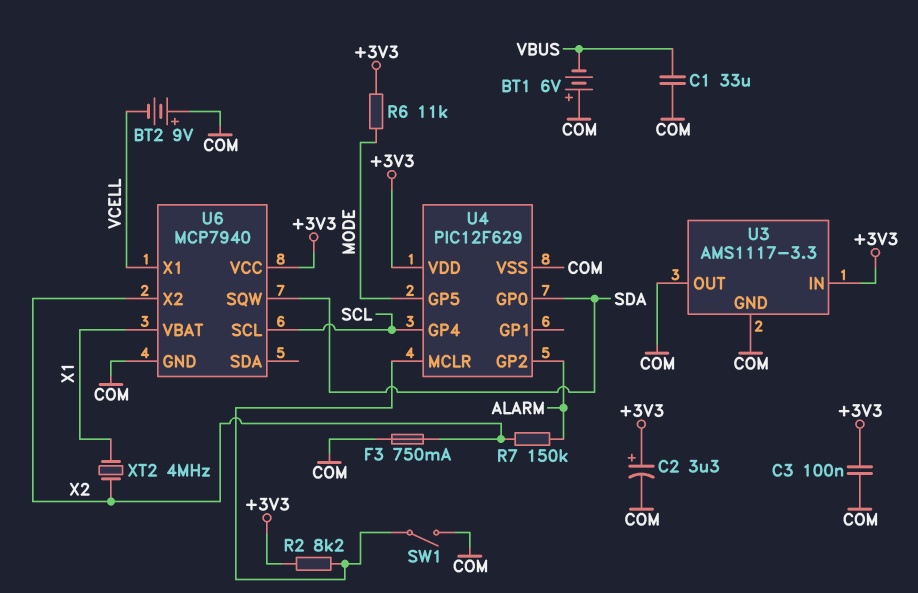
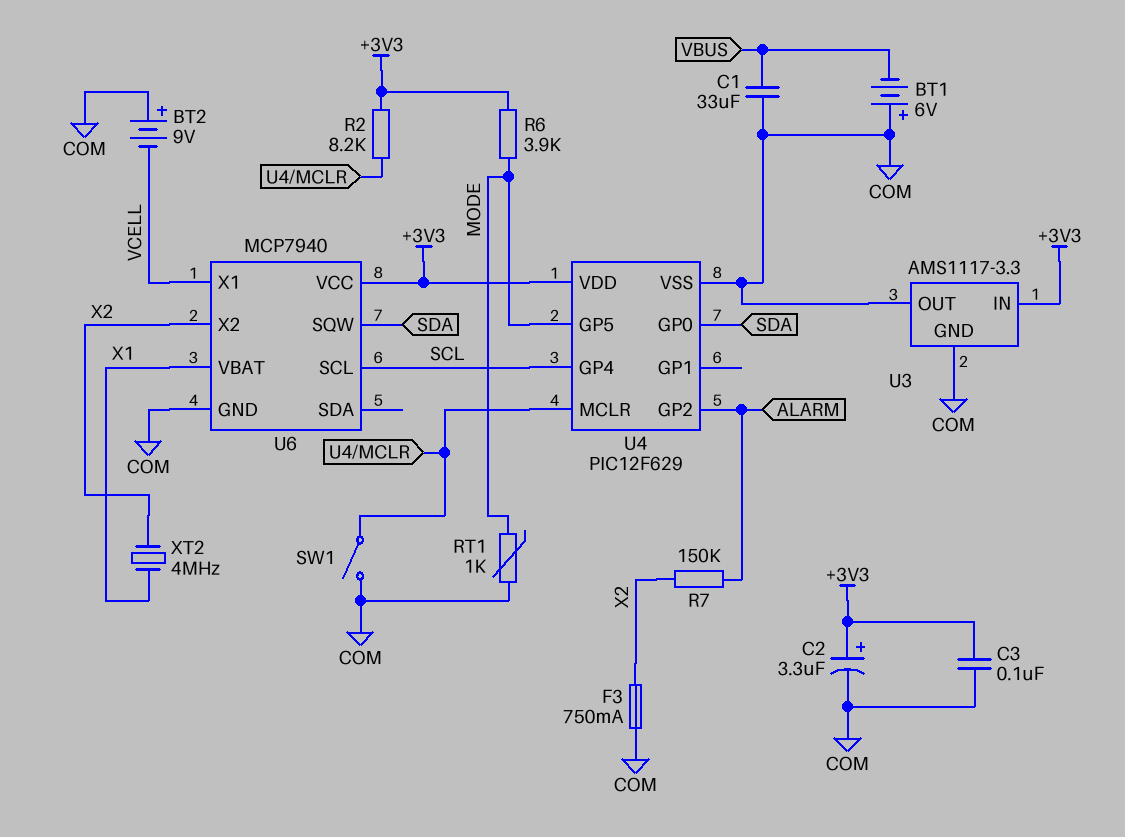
R6: 11k (+3V3, MODE) -> 3.9k (+3V3, MODE)
RT1: none -> 1k (COM, MODE)

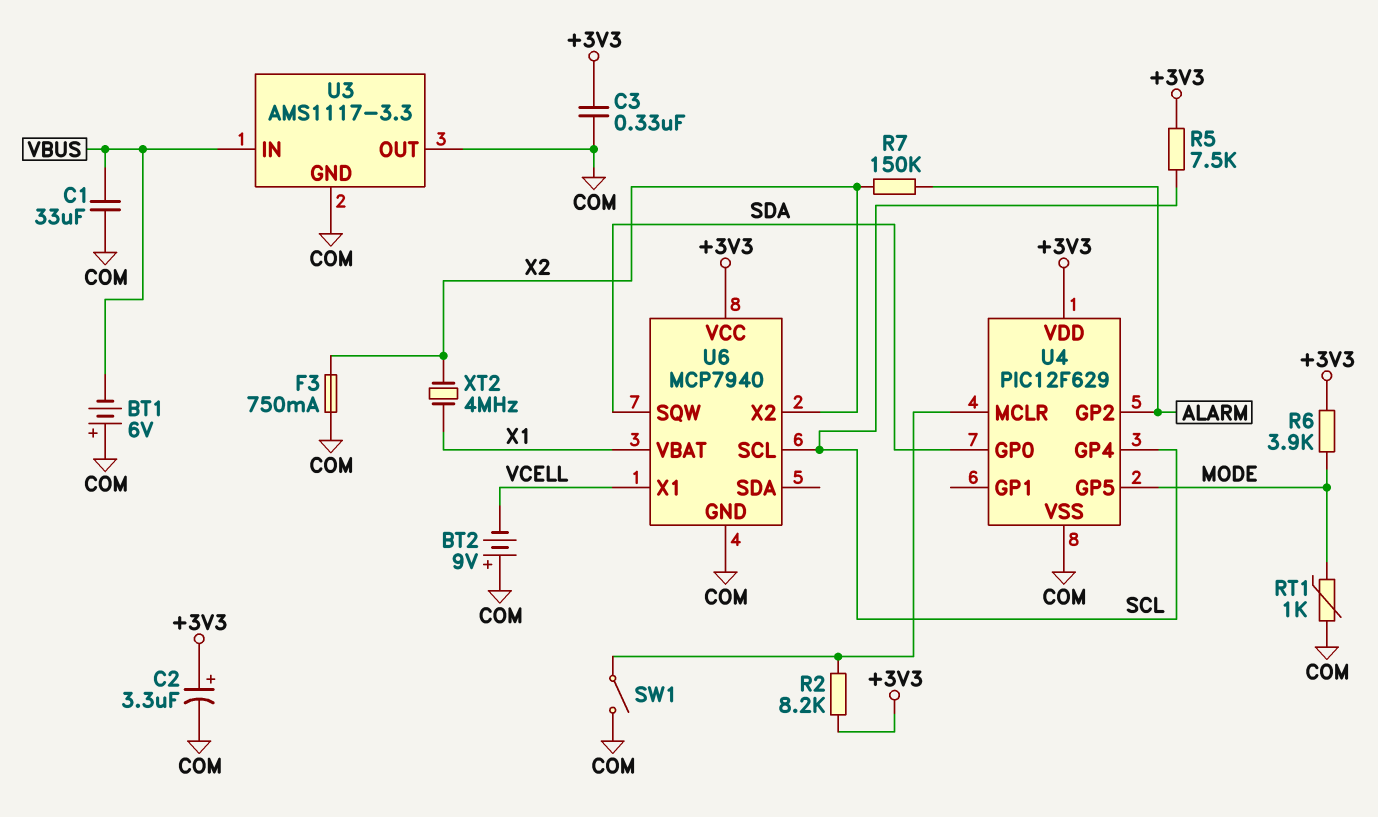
C3: 100nF (+3V3, COM) -> 330nF (+3V3, COM)
R5: none -> 7.5k (+3V3, SCL)
U3 pin IN: +3V3 -> VBUS

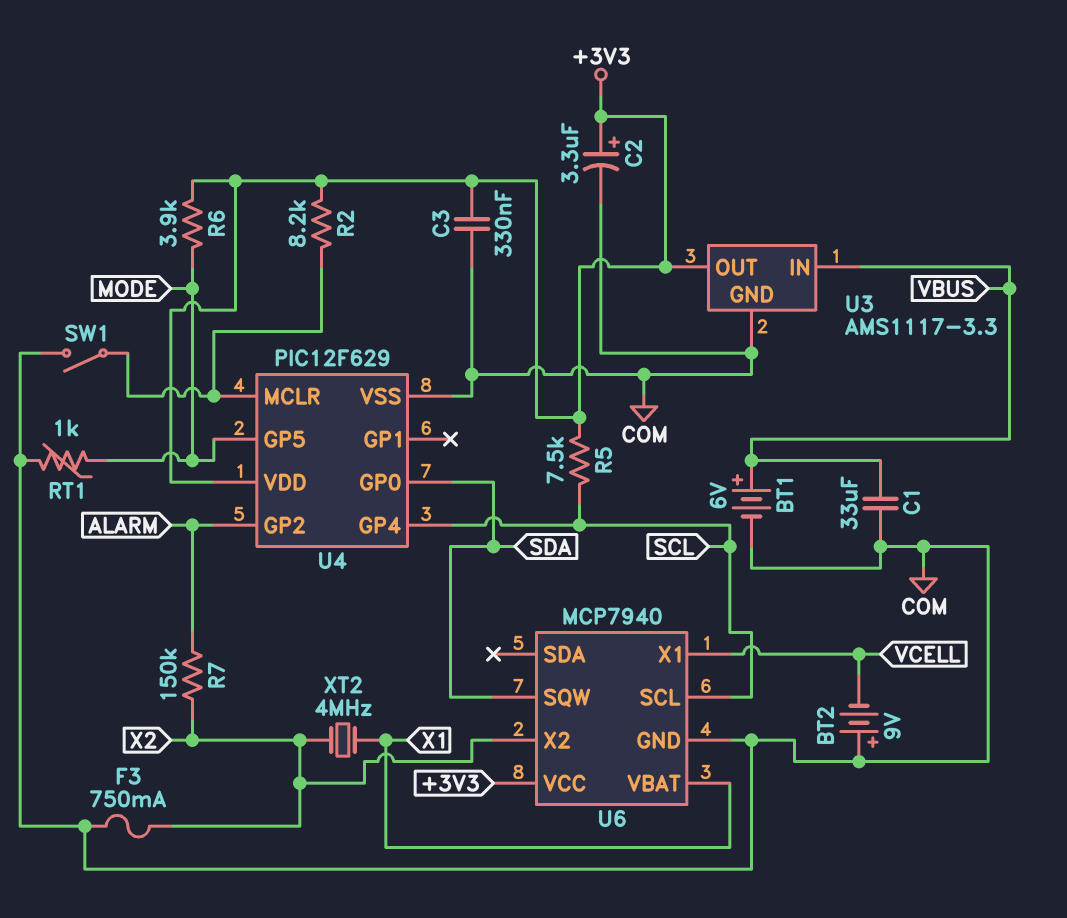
BT1: 6V (plus COM, minus VBUS) -> 6V (plus VBUS, minus COM)
U3 pin OUT: COM -> +3V3

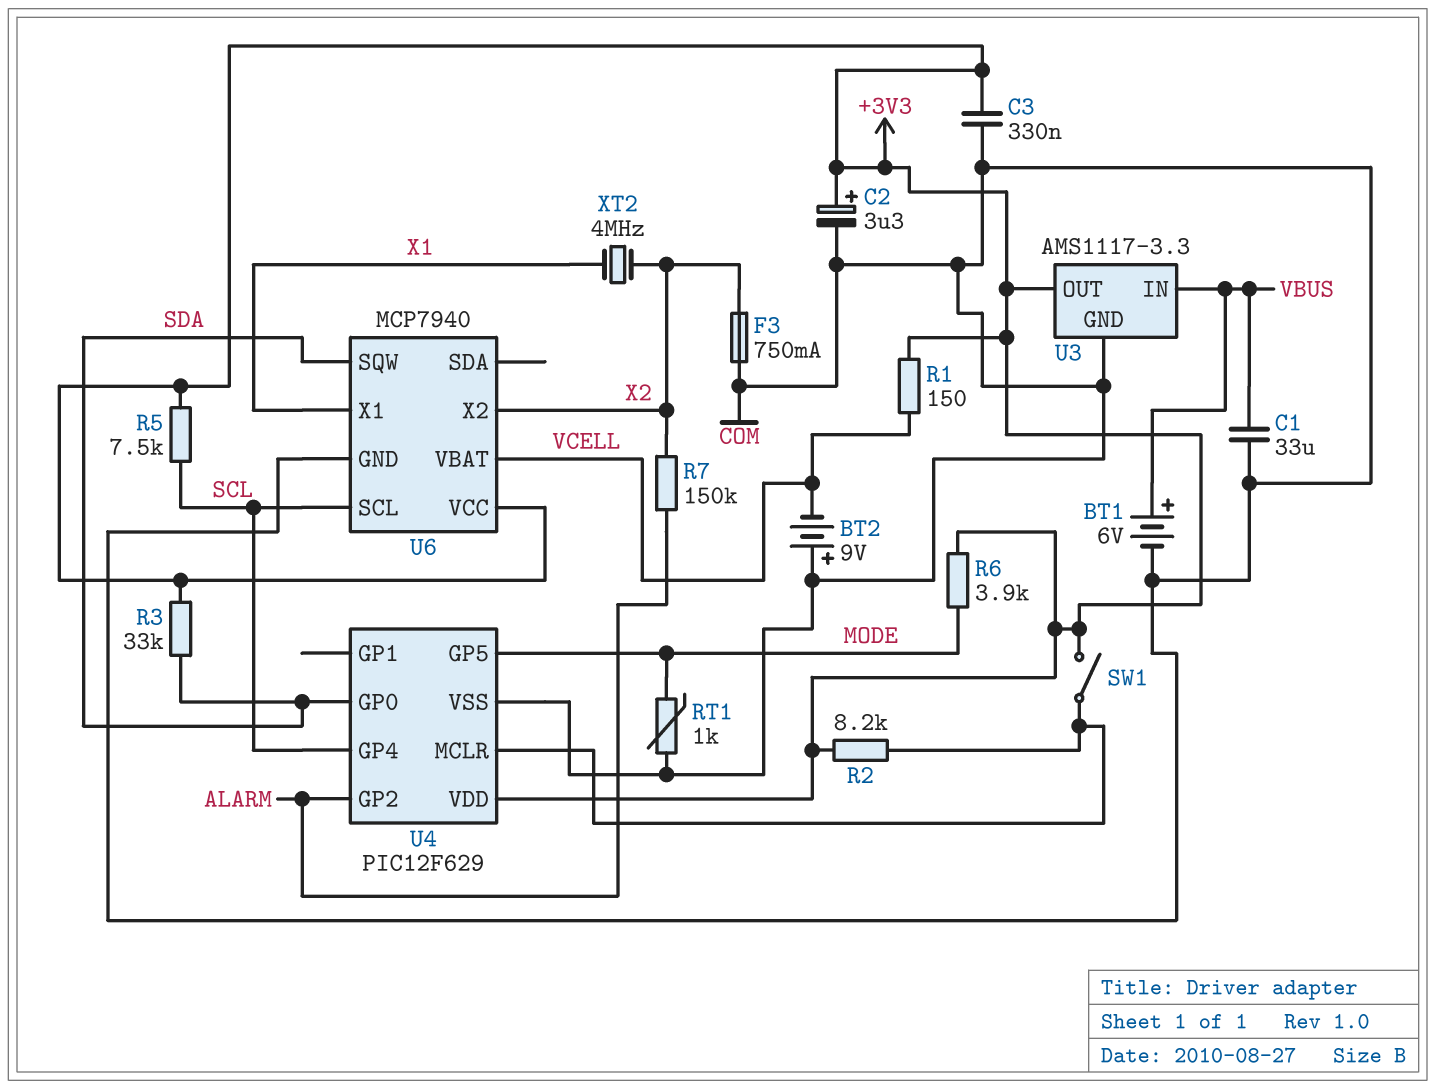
R1: none -> 150 (+3V3, VCELL)
R3: none -> 33k (+3V3, SDA)
SW1: switch (COM, U4/MCLR) -> switch (+3V3, U4/MCLR)
U6 pin VBAT: X1 -> VCELL
U6 pin X1: VCELL -> X1

